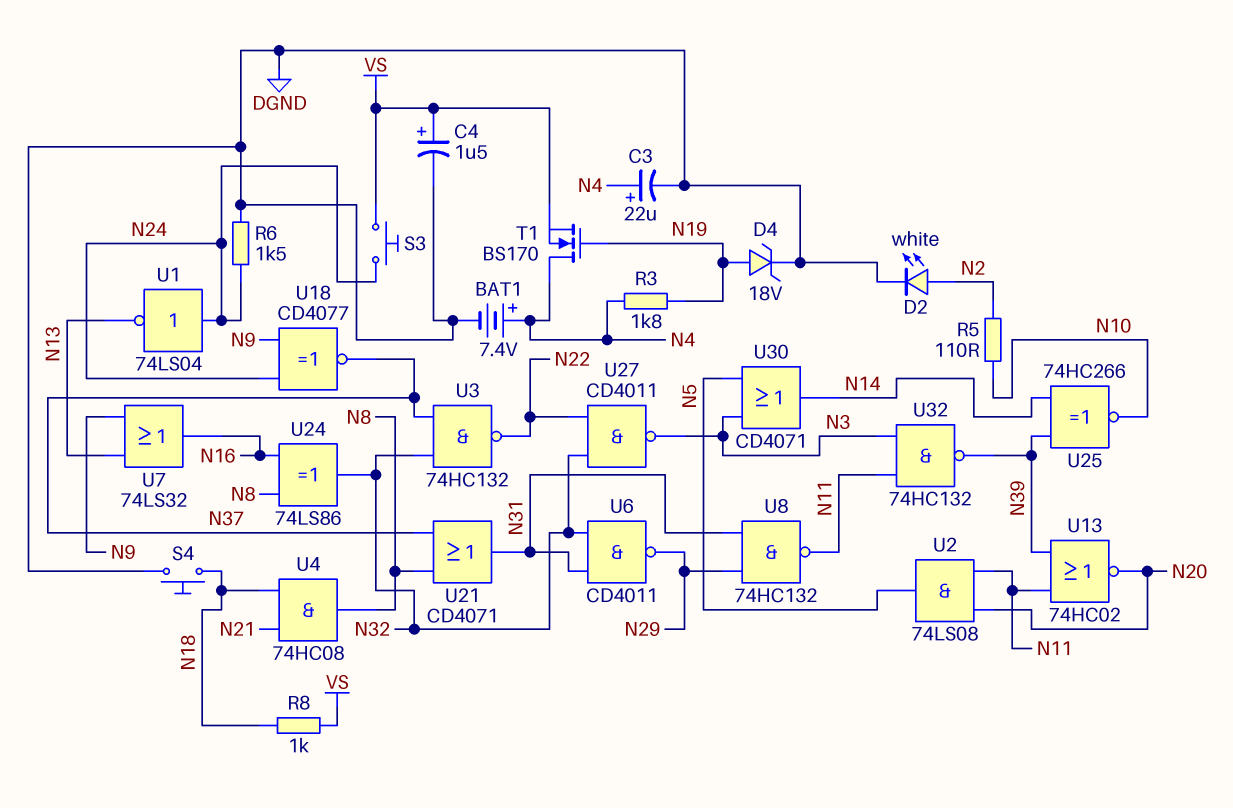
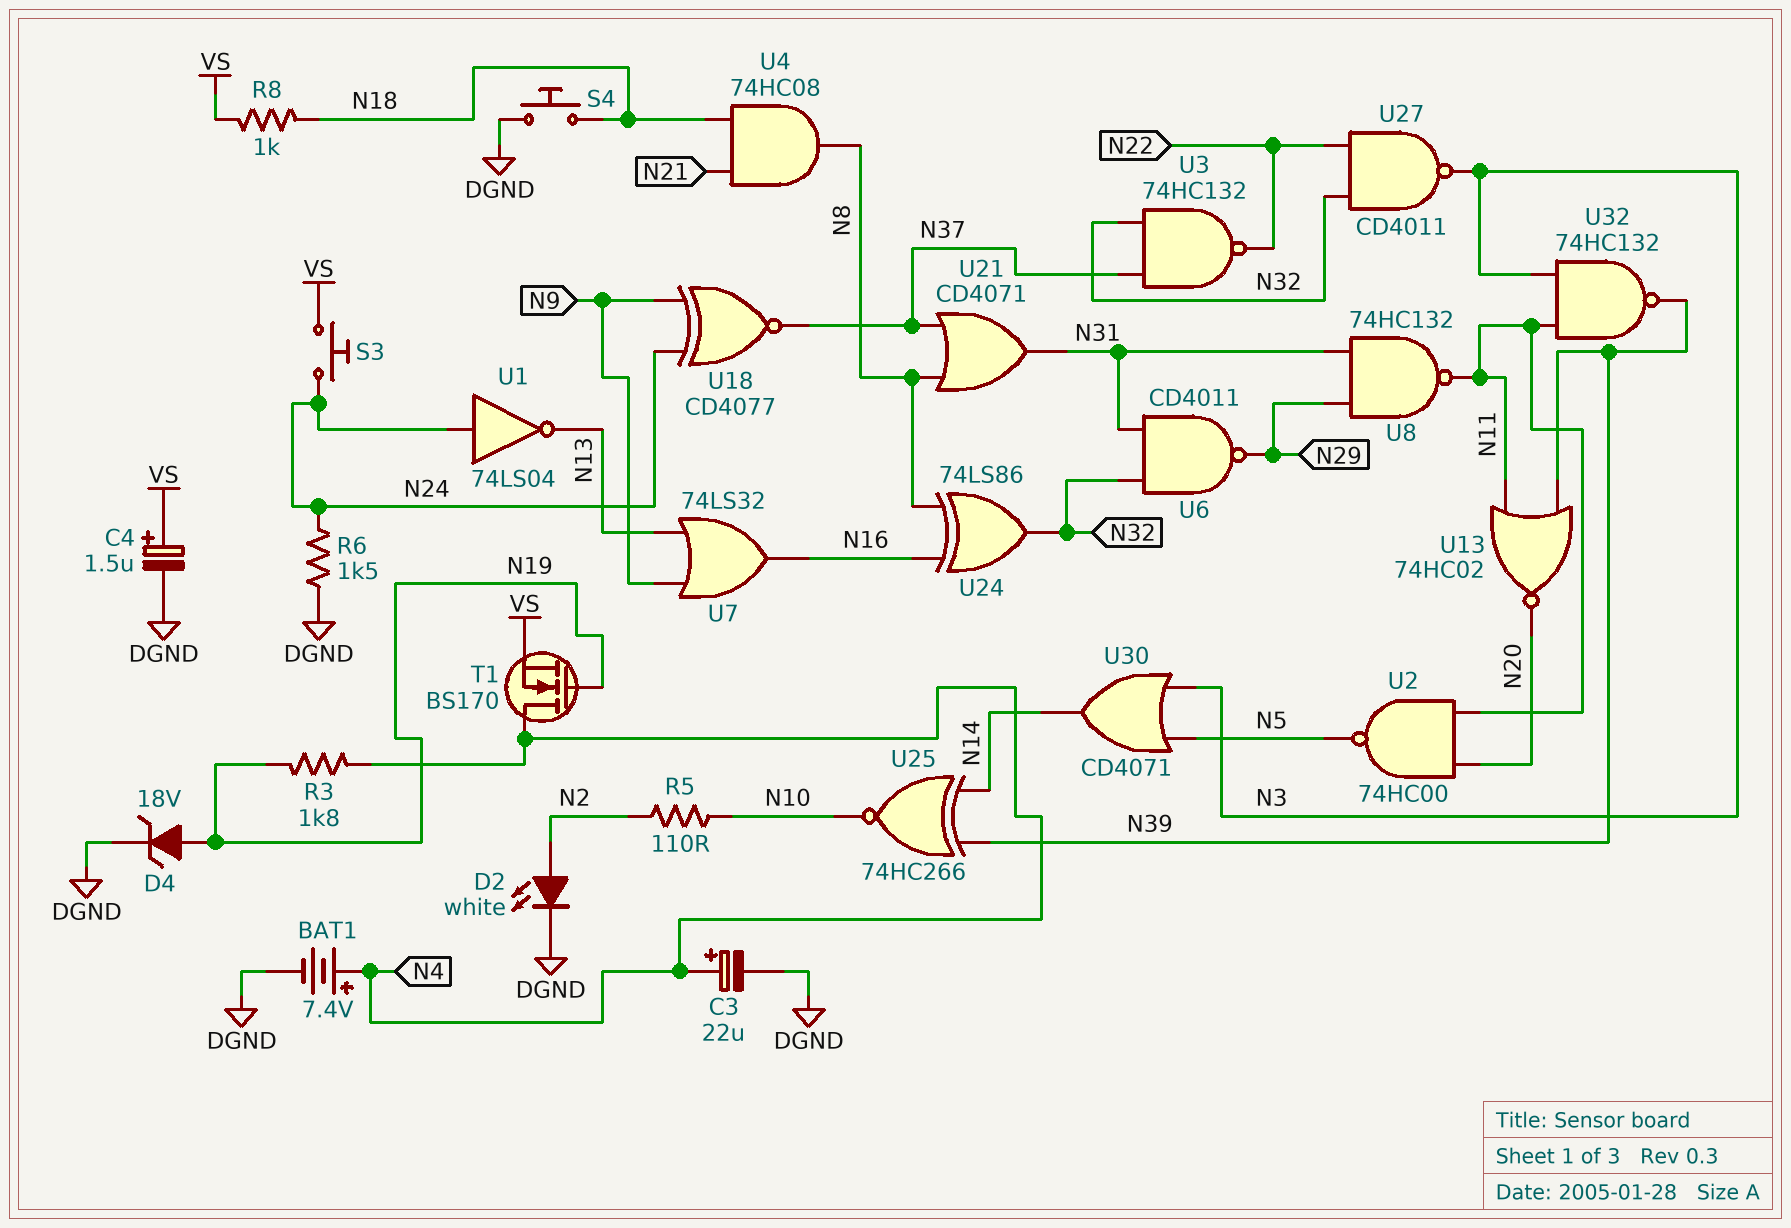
U2: AND 74LS08 (in N11, in N20, out N5) -> NAND 74HC00 (in N11, in N20, out N5)

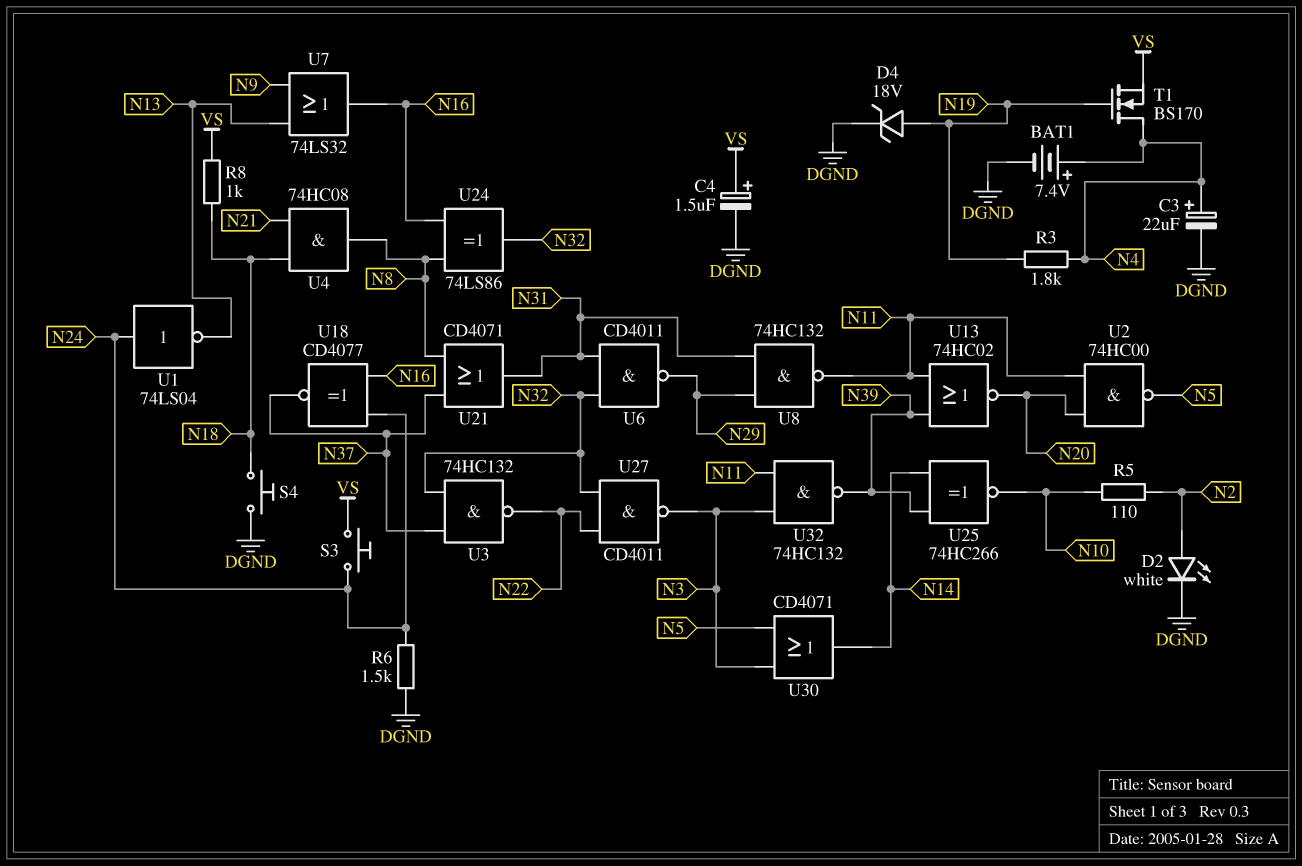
U18: XNOR CD4077 (in N9, in N24, out N37) -> XNOR CD4077 (in N16, in N24, out N37)

